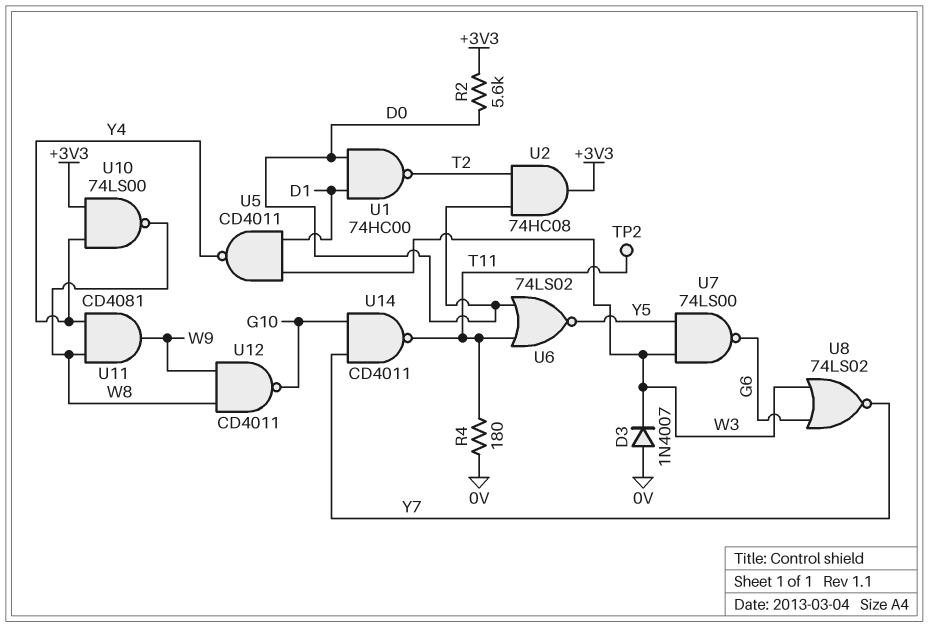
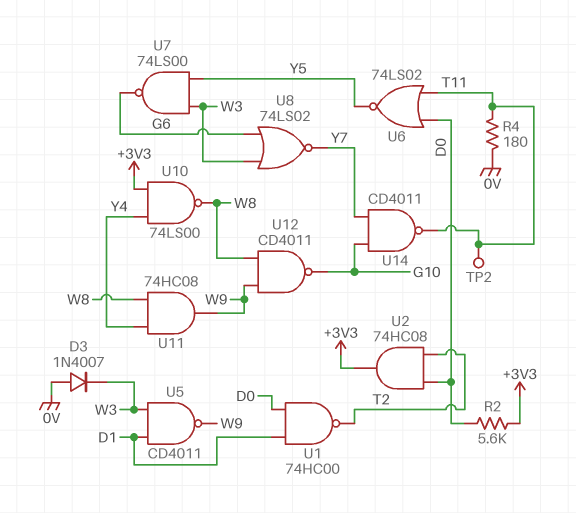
U5: NAND CD4011 (in D1, in W3, out Y4) -> NAND CD4011 (in D1, in W3, out W9)
U11: AND CD4081 (in W8, in Y4, out W9) -> AND 74HC08 (in W8, in Y4, out W9)

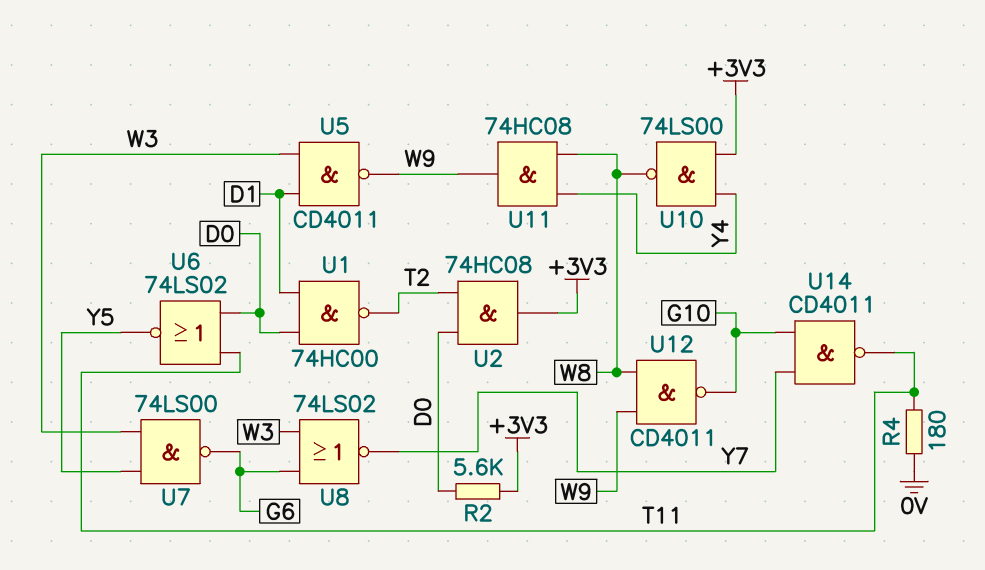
D3: diode 1N4007 (A 0V, K W3) -> none
TP2: test point (T11) -> none

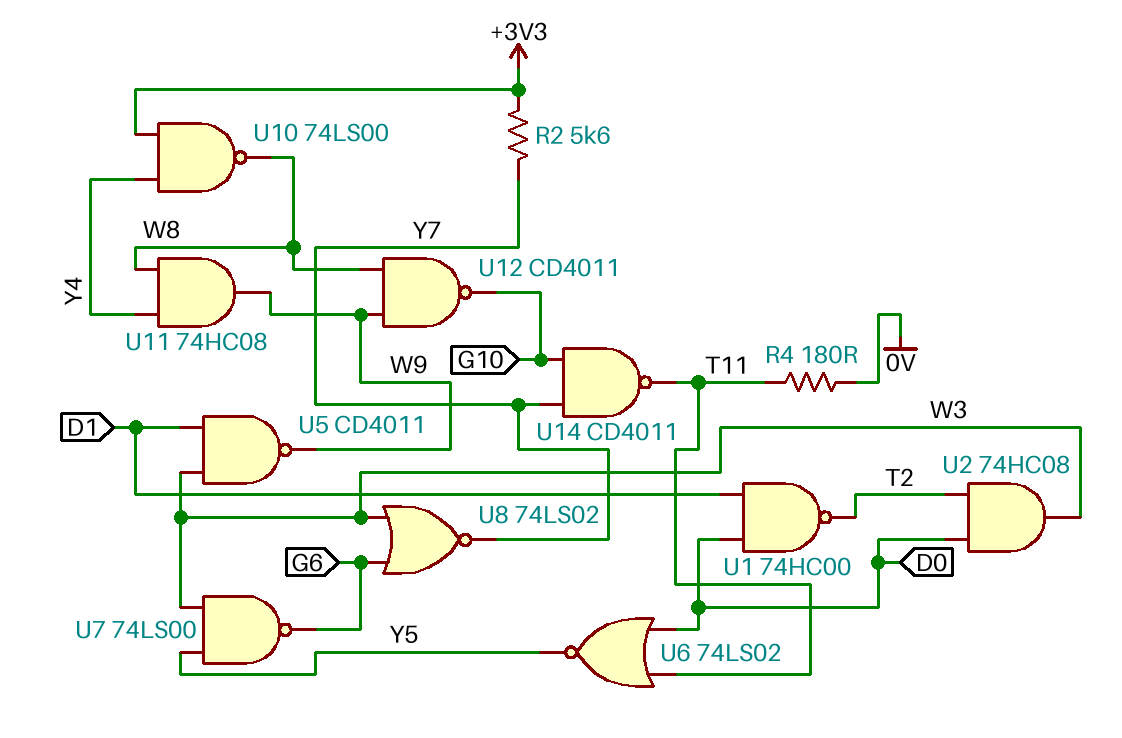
R2: 5.6k (+3V3, D0) -> 5.6k (+3V3, Y7)
U2: AND 74HC08 (in D0, in T2, out +3V3) -> AND 74HC08 (in D0, in T2, out W3)

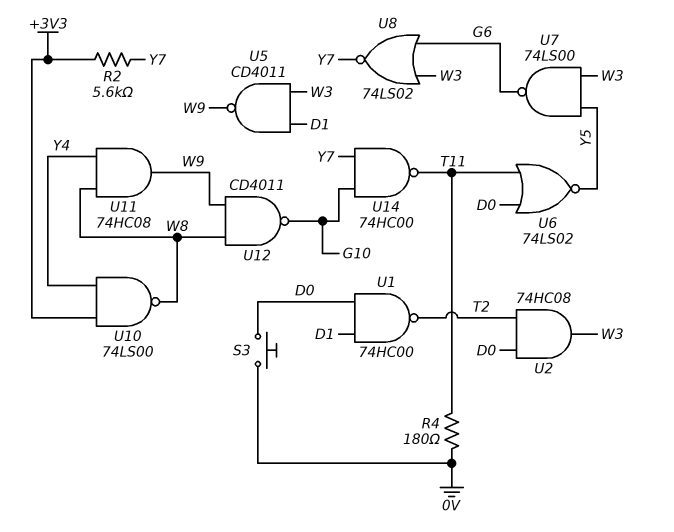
S3: none -> button (0V, D0)
U14: NAND CD4011 (in G10, in Y7, out T11) -> NAND 74HC00 (in G10, in Y7, out T11)

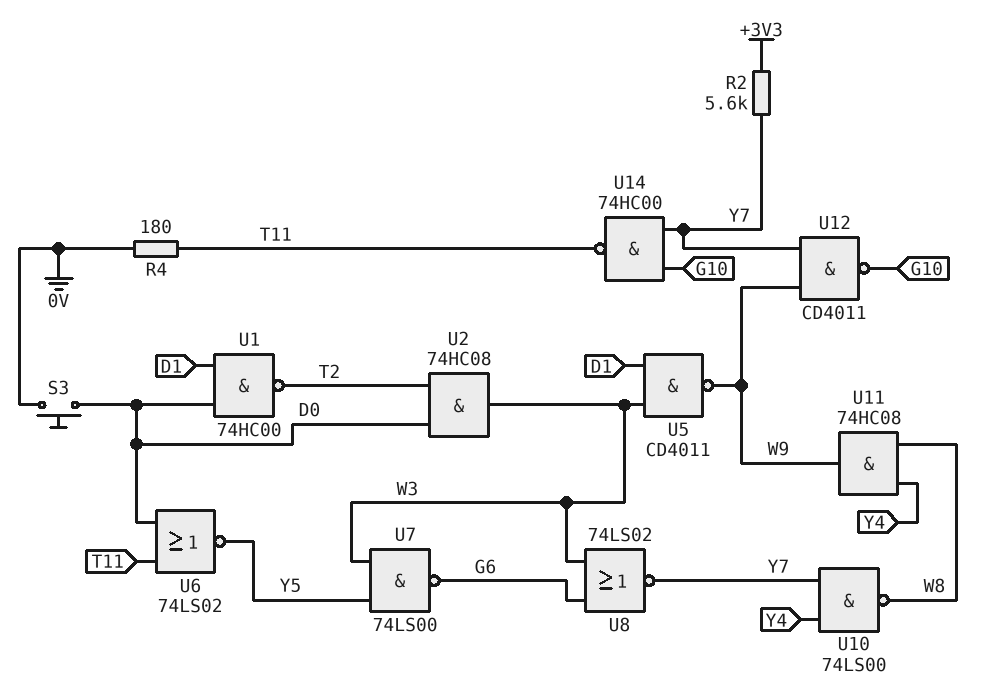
U10: NAND 74LS00 (in +3V3, in Y4, out W8) -> NAND 74LS00 (in Y4, in Y7, out W8)
U12: NAND CD4011 (in W8, in W9, out G10) -> NAND CD4011 (in W9, in Y7, out G10)

